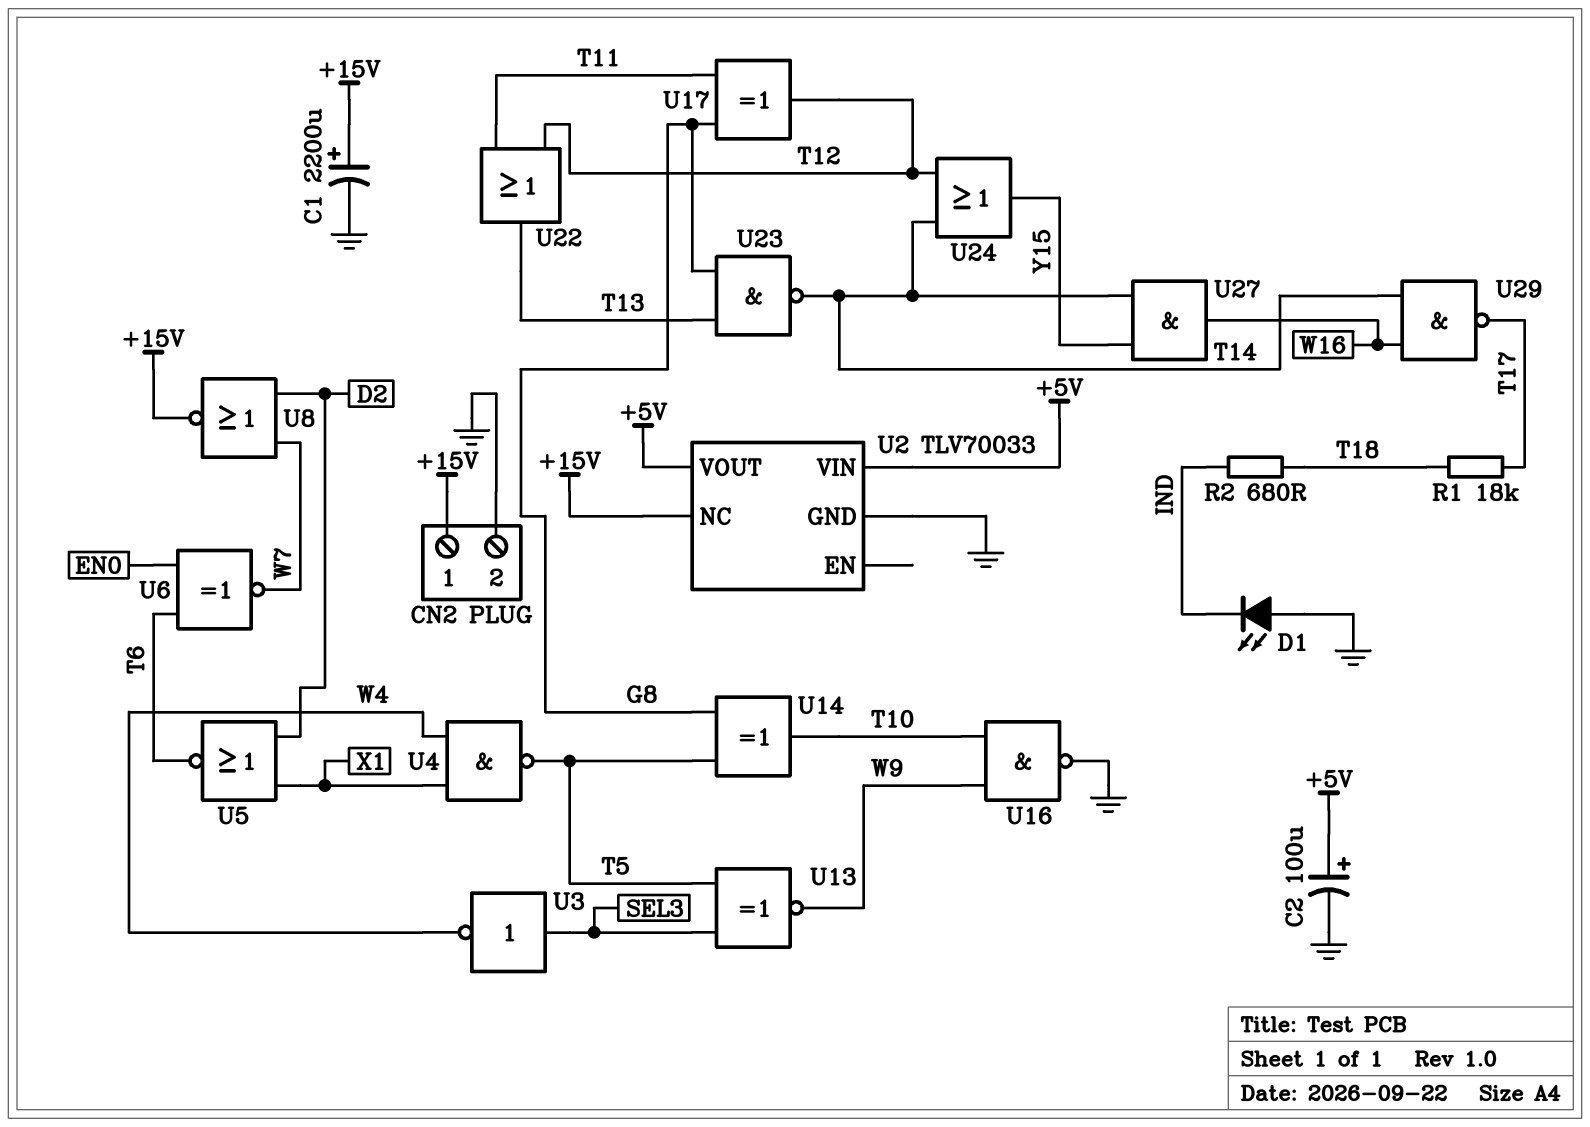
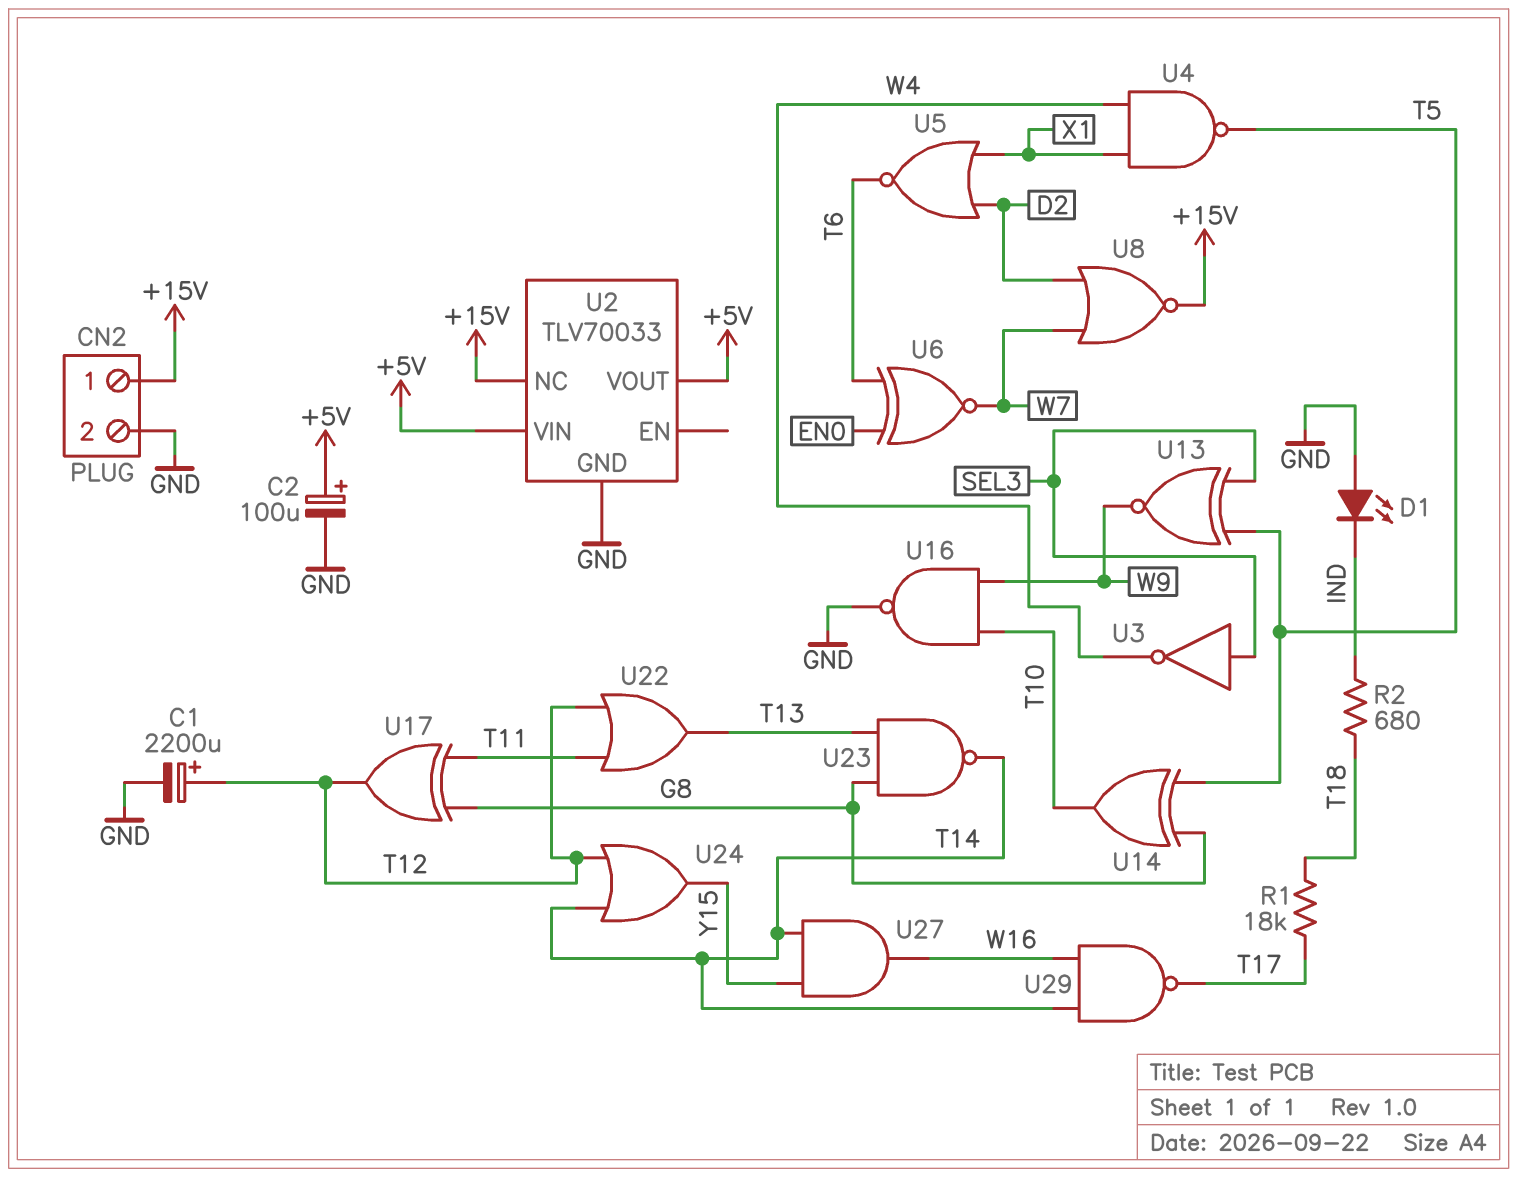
C1: 2200uF (plus +15V, minus GND) -> 2200uF (plus T12, minus GND)

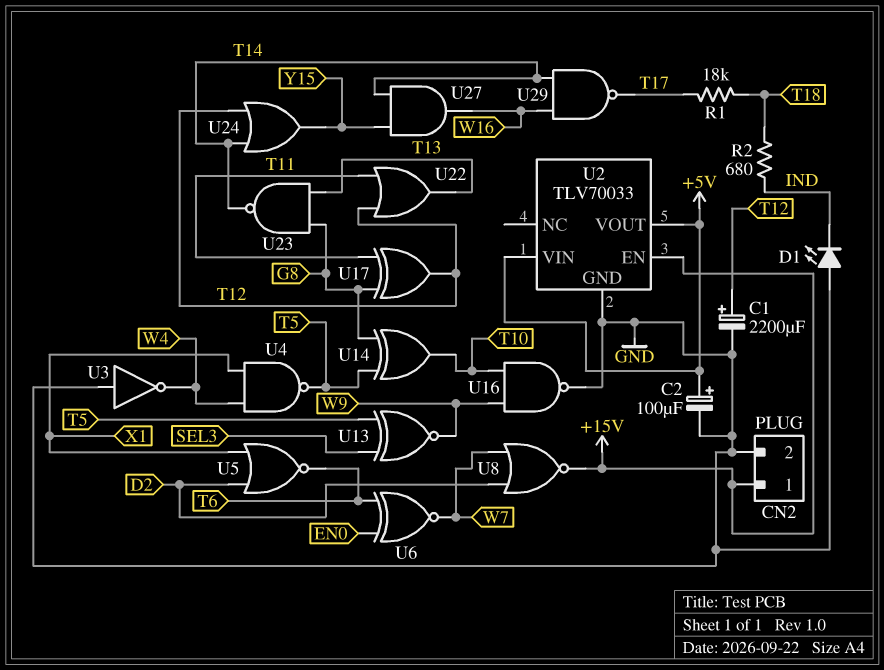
U2 pin EN: none -> +15V
U2 pin NC: +15V -> none
U3: NOT (in SEL3, out W4) -> NOT (in GND, out W4)

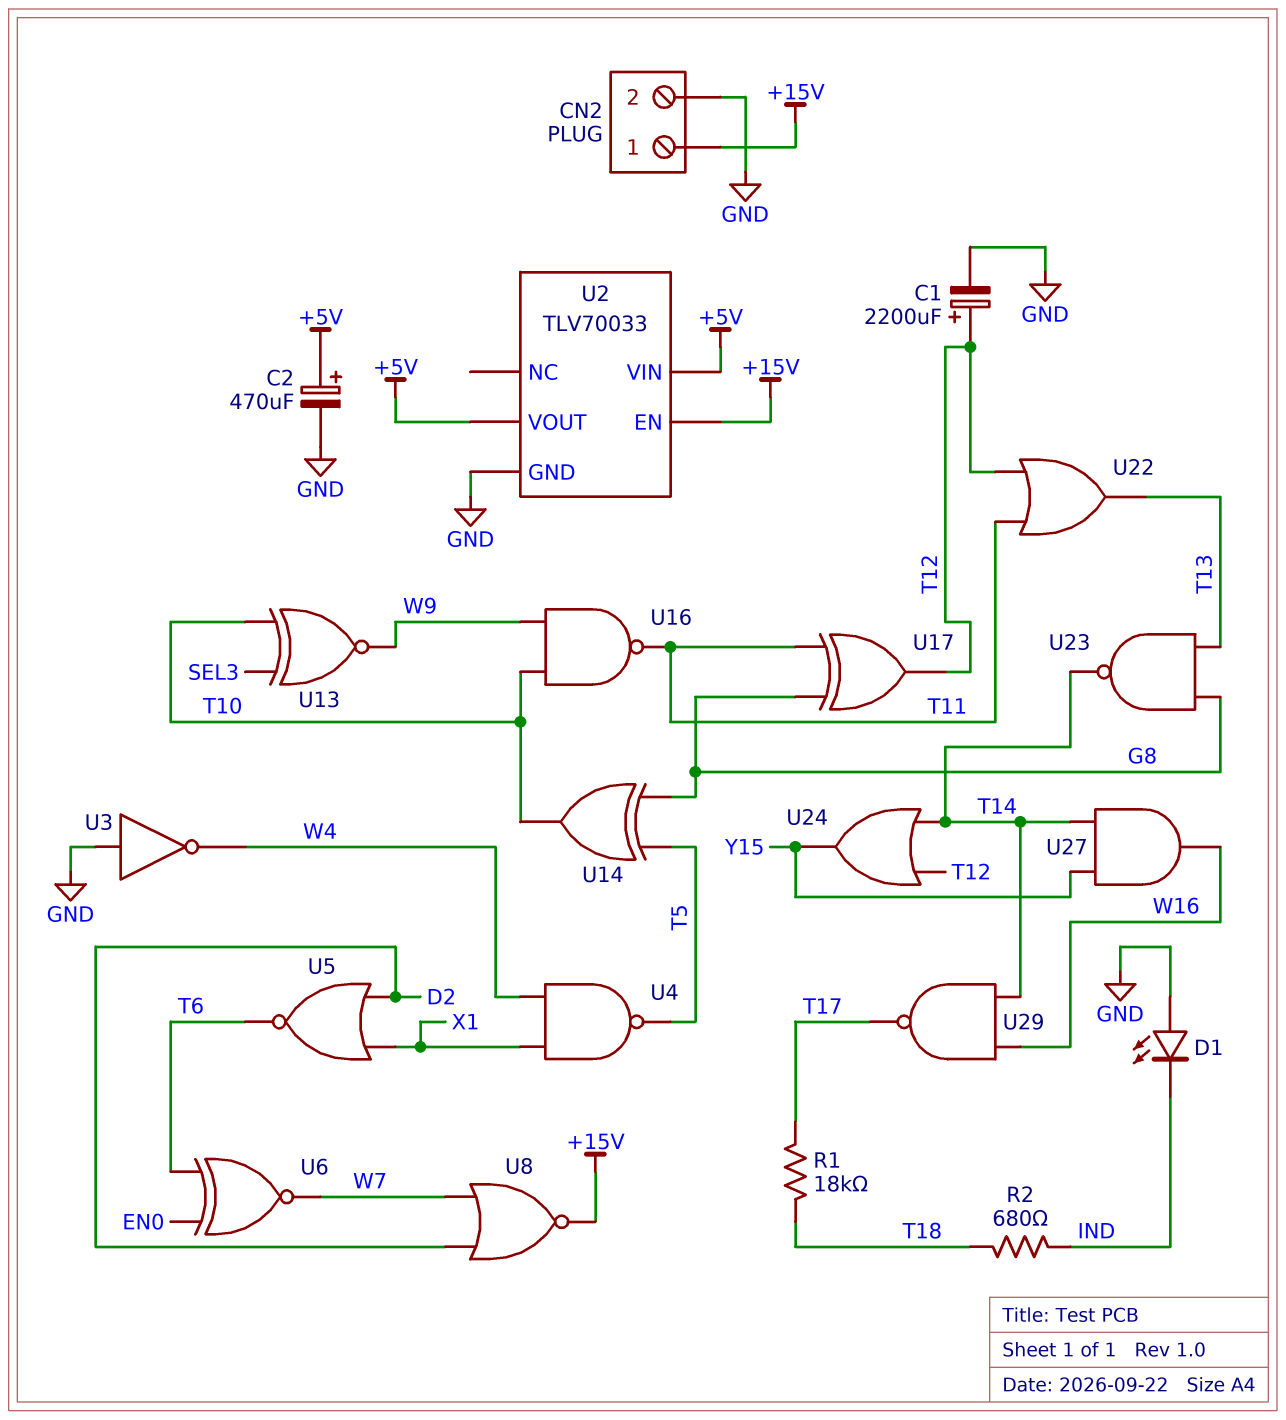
C2: 100uF (plus +5V, minus GND) -> 470uF (plus +5V, minus GND)
U13: XNOR (in SEL3, in T5, out W9) -> XNOR (in SEL3, in T10, out W9)
U16: NAND (in T10, in W9, out GND) -> NAND (in T10, in W9, out T11)

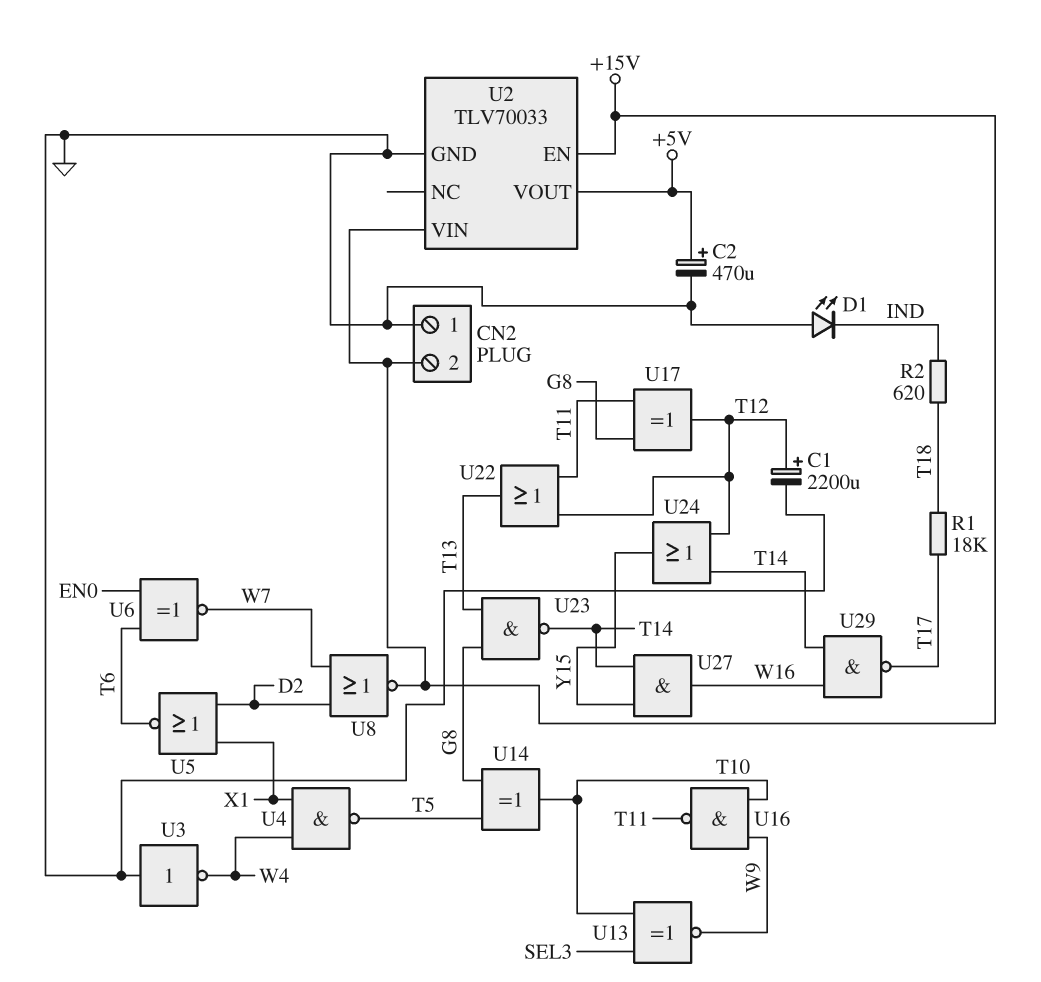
CN2 pin 1: +15V -> GND
CN2 pin 2: GND -> +15V
R2: 680 (IND, T18) -> 620 (IND, T18)
U2 pin VIN: +5V -> +15V

